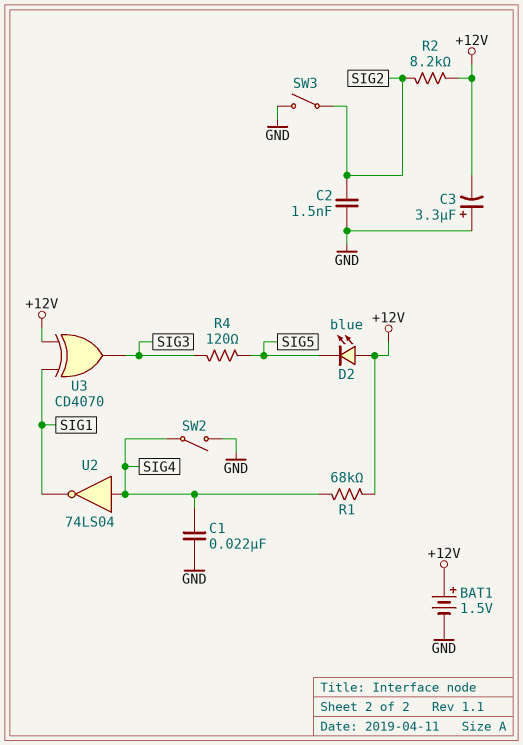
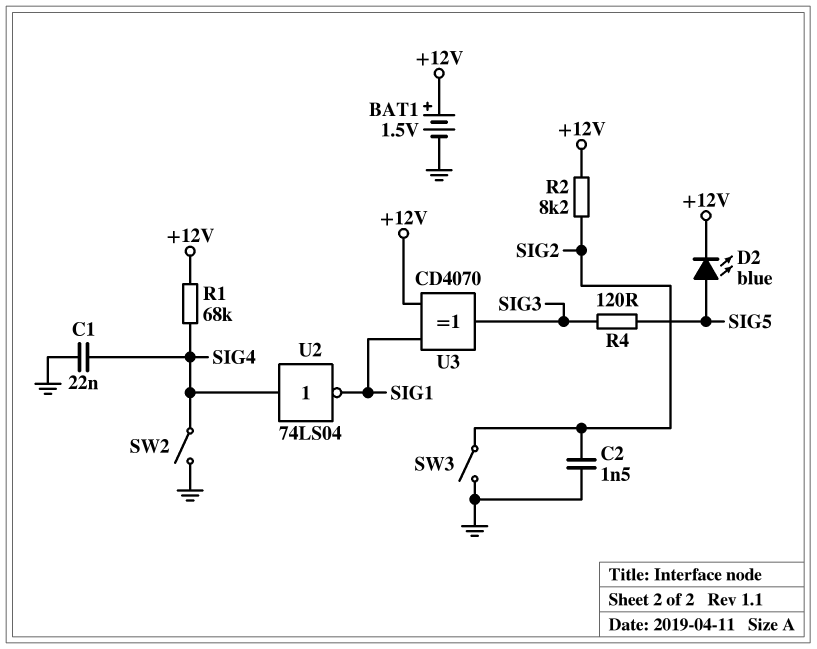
C3: 3.3uF (plus GND, minus +12V) -> none
D2: LED blue (A +12V, K SIG5) -> LED blue (A SIG5, K +12V)

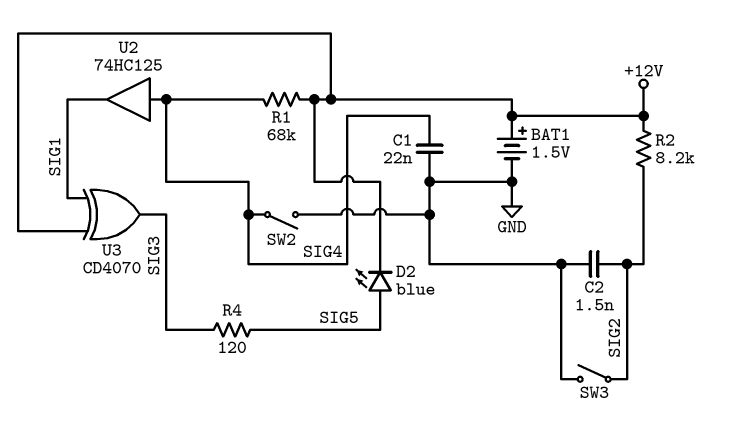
U2: NOT 74LS04 (in SIG4, out SIG1) -> buffer 74HC125 (in SIG4, out SIG1)

